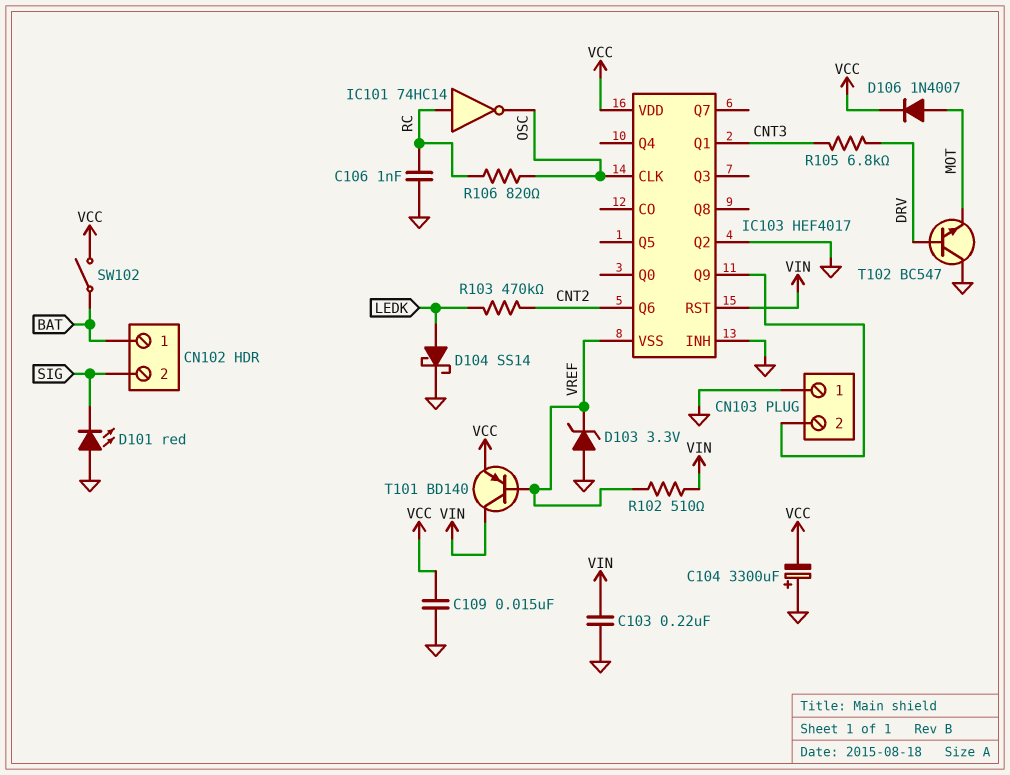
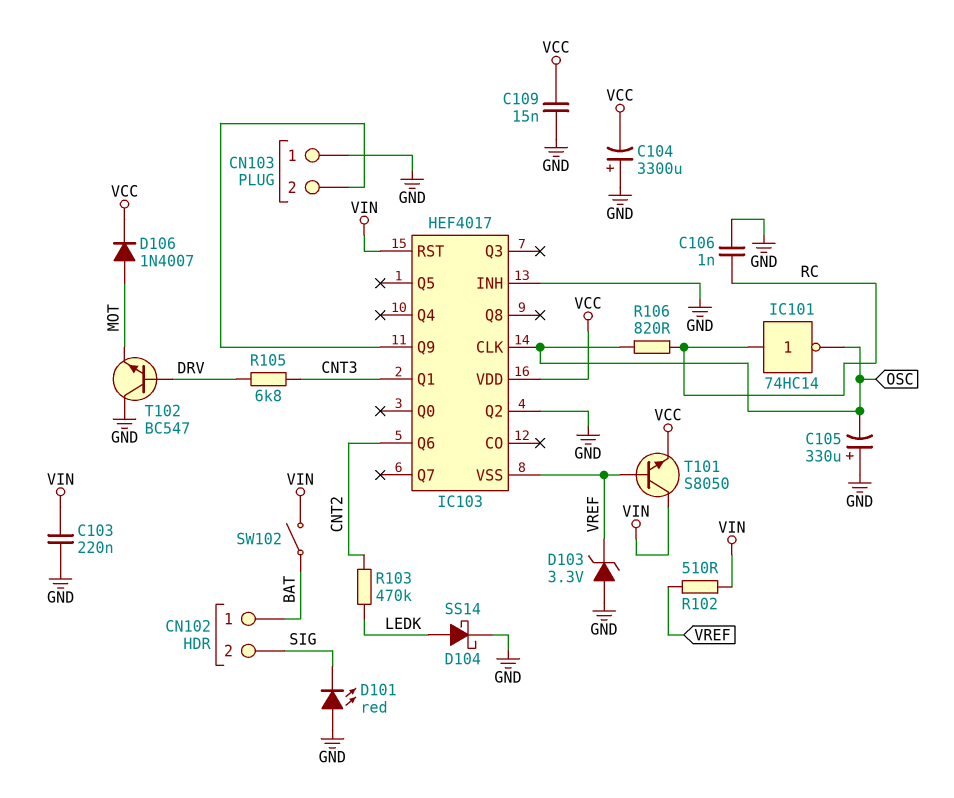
C105: none -> 330uF (plus GND, minus OSC)
SW102: switch (BAT, VCC) -> switch (BAT, VIN)
T101: PNP BD140 (B VREF, C VIN, E VCC) -> NPN S8050 (B VREF, C VIN, E VCC)

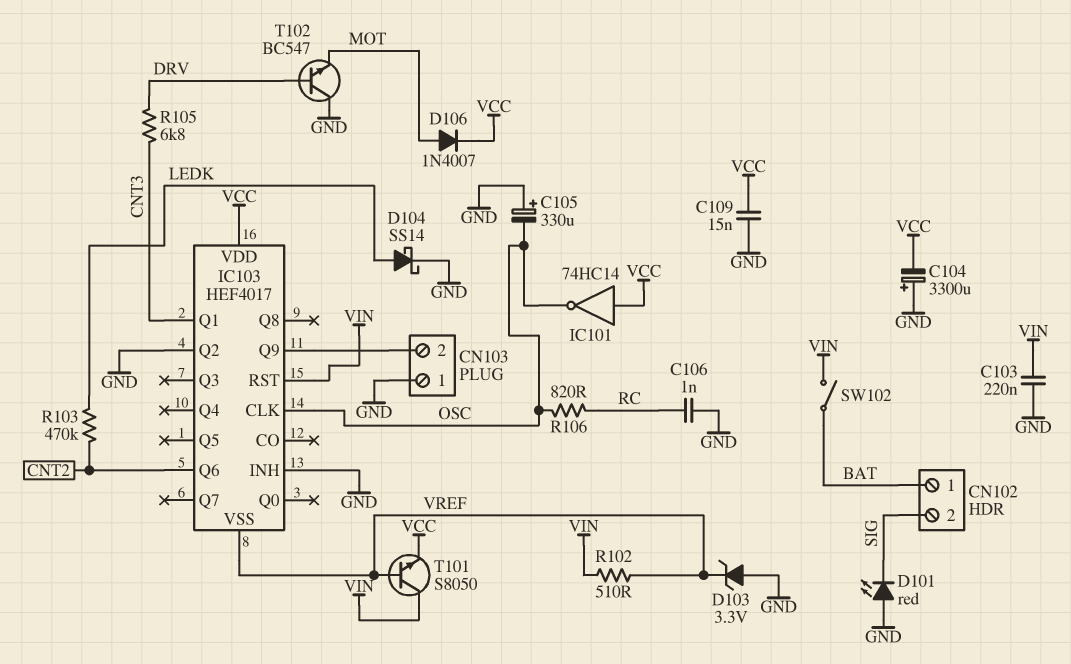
IC101: NOT 74HC14 (in RC, out OSC) -> NOT 74HC14 (in VCC, out OSC)

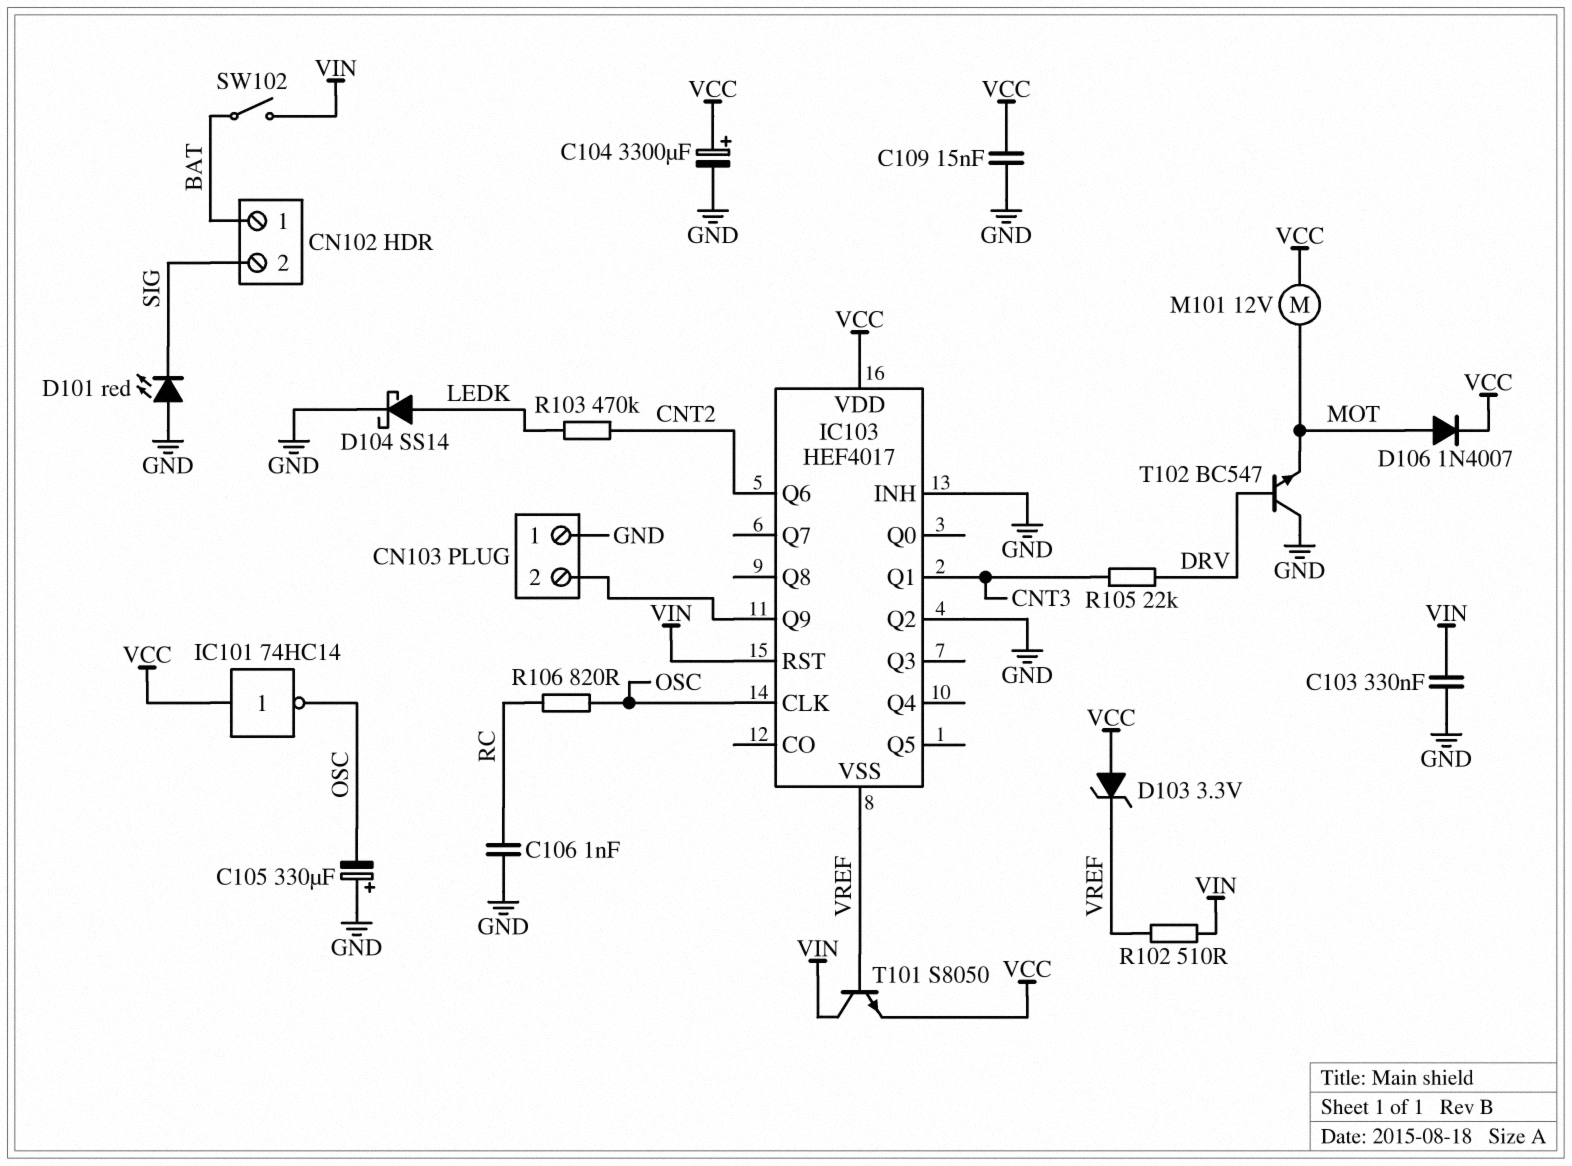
C103: 220nF (GND, VIN) -> 330nF (GND, VIN)
C104: 3300uF (plus GND, minus VCC) -> 3300uF (plus VCC, minus GND)
D103: zener 3.3V (A GND, K VREF) -> zener 3.3V (A VCC, K VREF)
M101: none -> motor 12V (MOT, VCC)
R105: 6.8k (CNT3, DRV) -> 22k (CNT3, DRV)

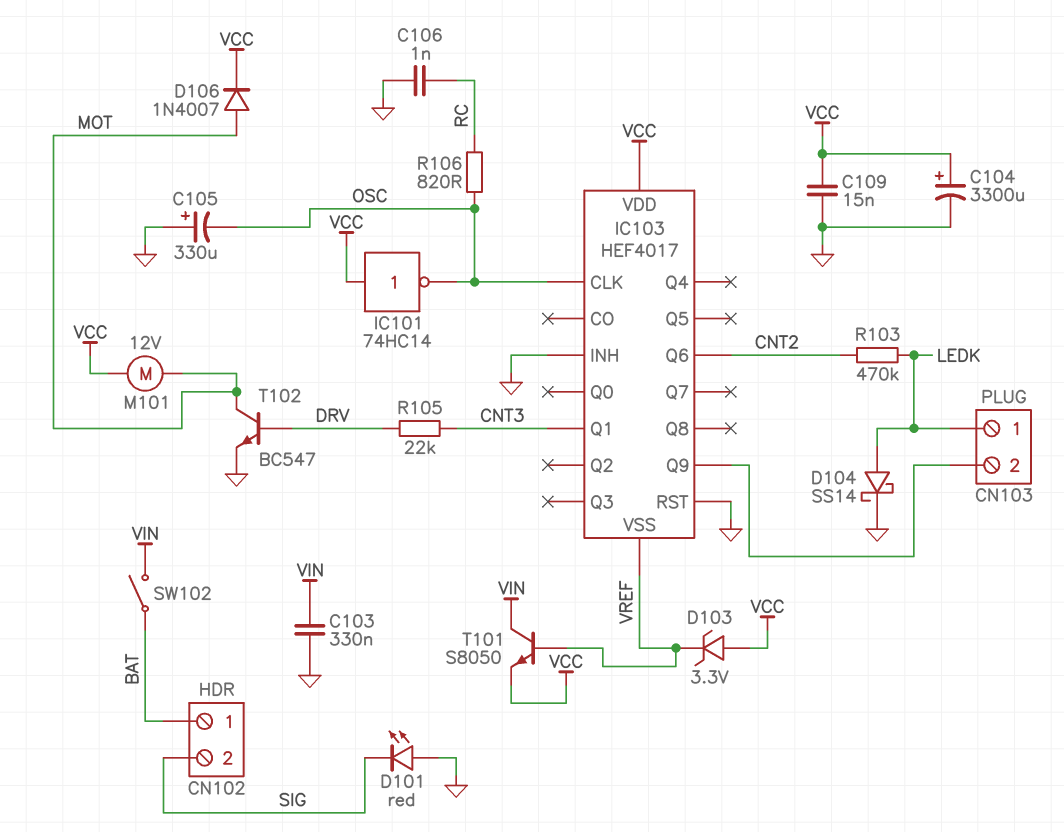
CN103 pin 1: GND -> LEDK
IC103 pin Q2: GND -> none
IC103 pin RST: VIN -> GND
R102: 510 (VIN, VREF) -> none
T102: NPN BC547 (B DRV, C GND, E MOT) -> NPN BC547 (B DRV, C MOT, E GND)

